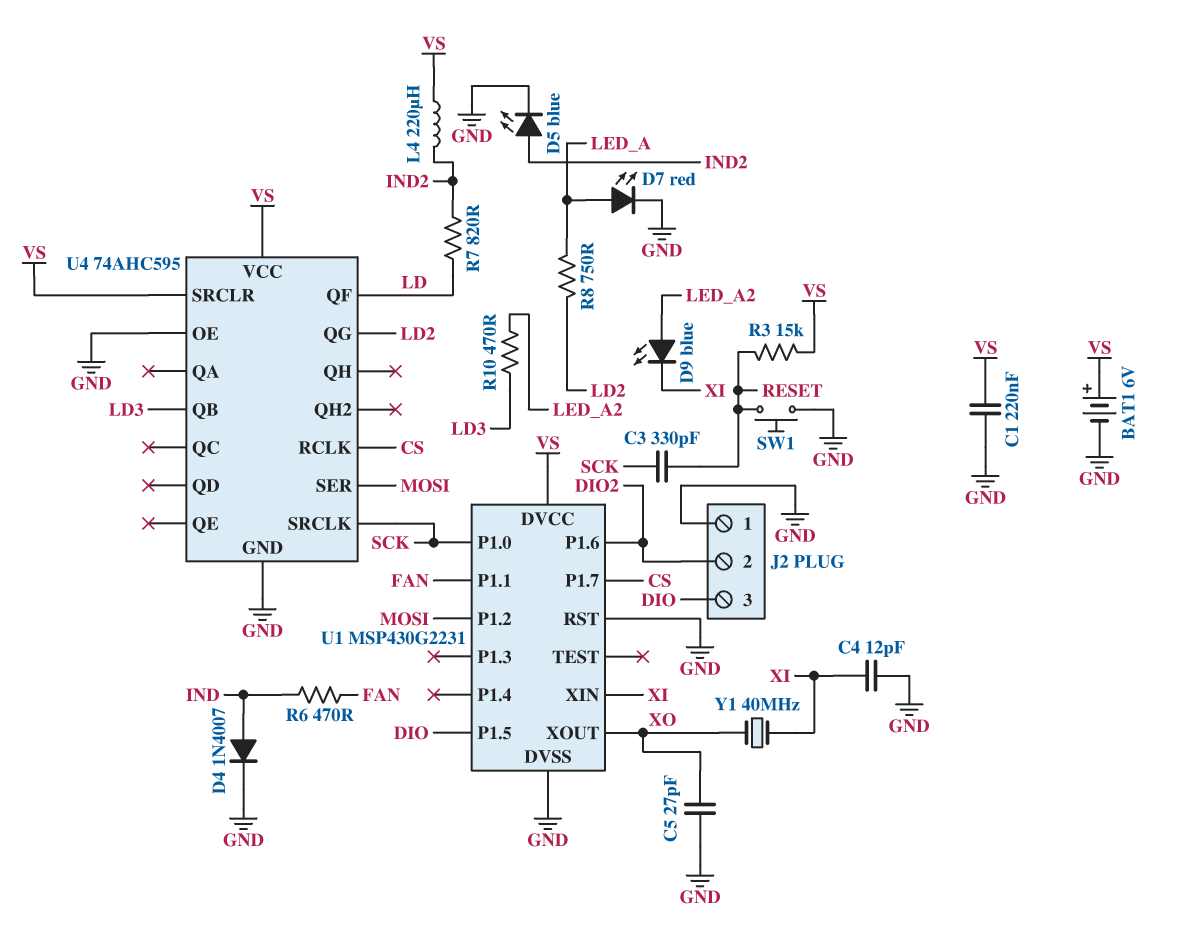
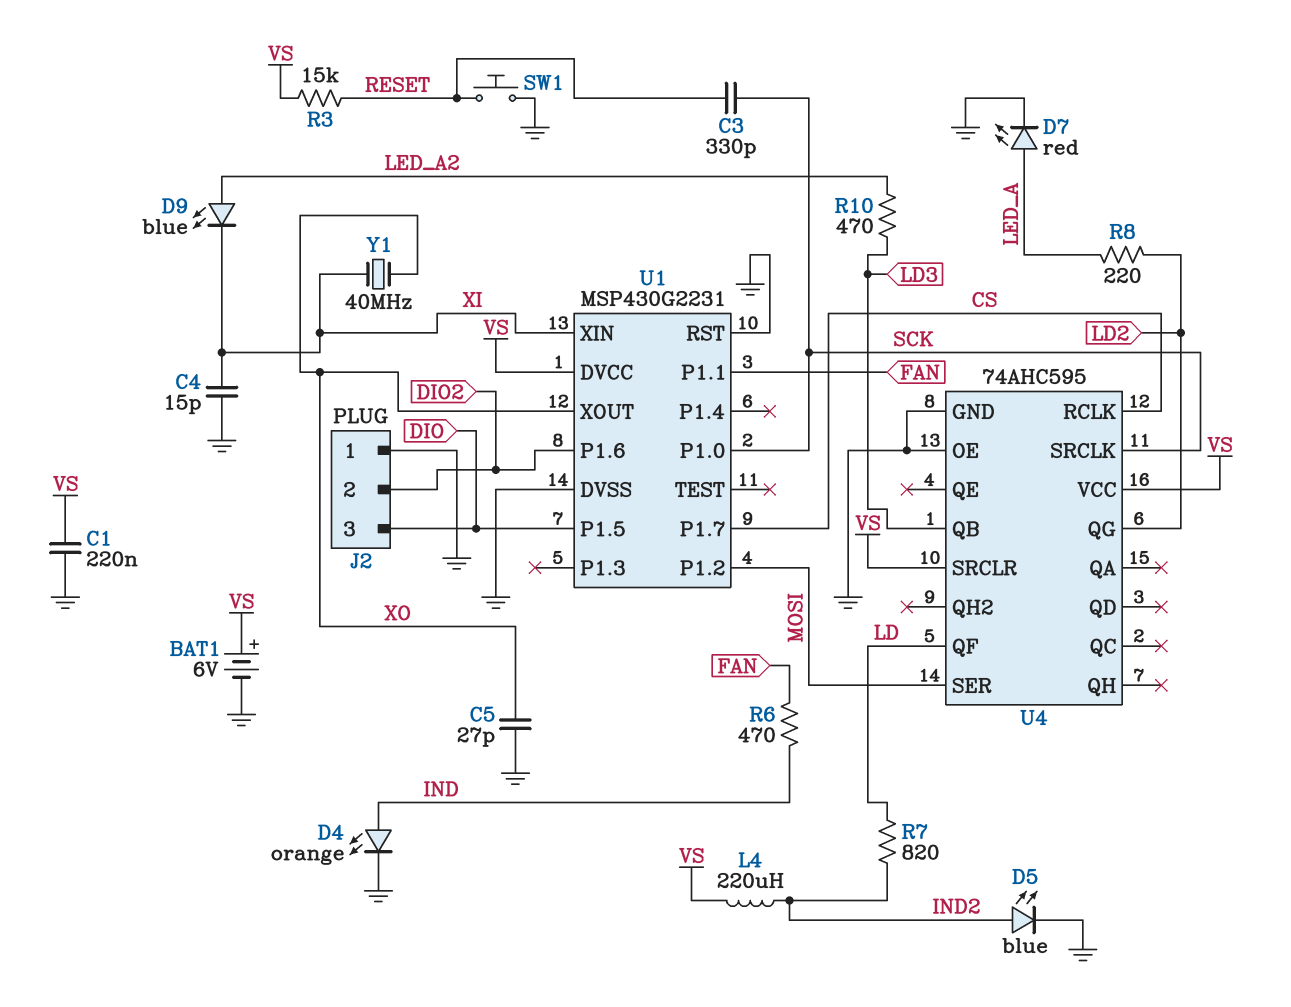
C4: 12pF (GND, XI) -> 15pF (GND, XI)
D4: diode 1N4007 (A IND, K GND) -> LED orange (A IND, K GND)
R8: 750 (LD2, LED_A) -> 220 (LD2, LED_A)

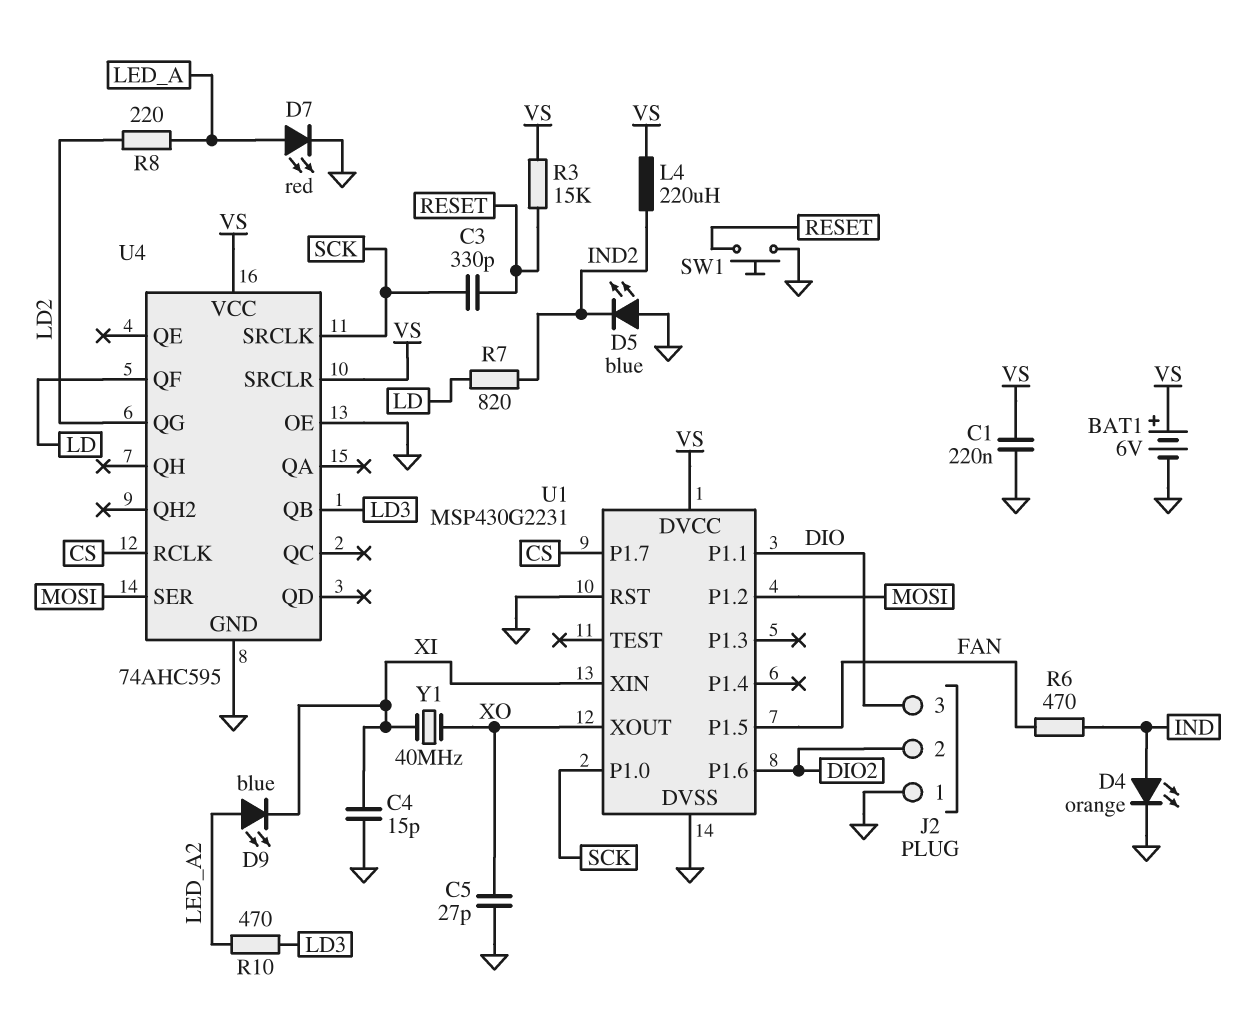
D5: LED blue (A IND2, K GND) -> LED blue (A GND, K IND2)
U1 pin P1.1: FAN -> DIO
U1 pin P1.5: DIO -> FAN

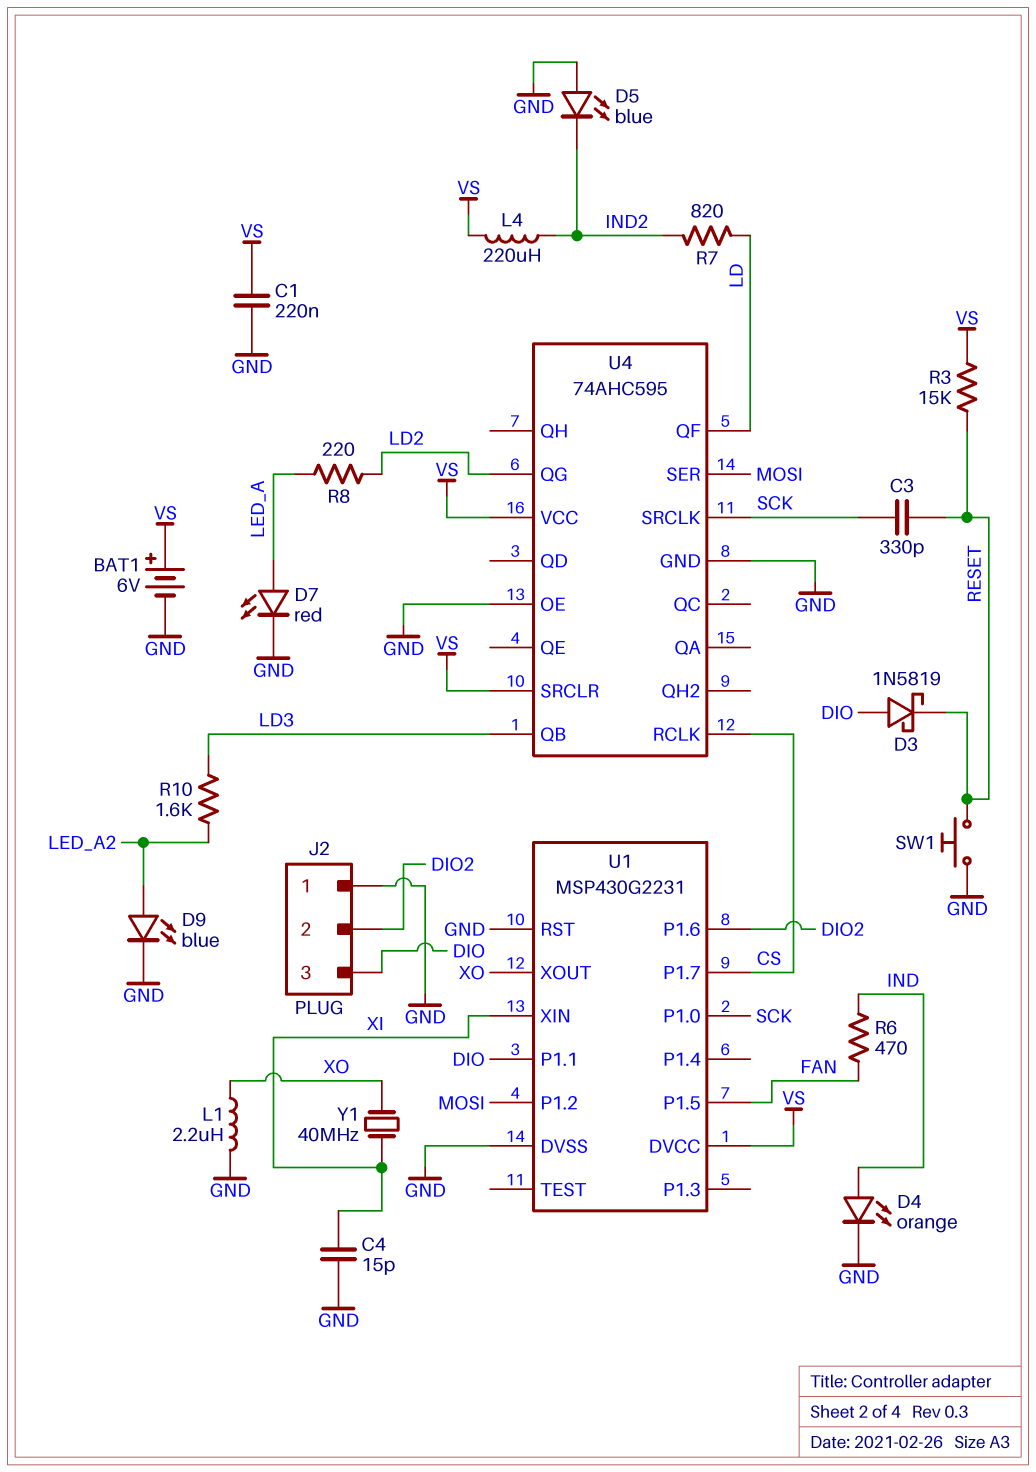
C5: 27pF (GND, XO) -> none
D3: none -> schottky 1N5819 (A DIO, K RESET)
D9: LED blue (A LED_A2, K XI) -> LED blue (A LED_A2, K GND)
L1: none -> 2.2uH (GND, XO)
R10: 470 (LD3, LED_A2) -> 1.6k (LD3, LED_A2)

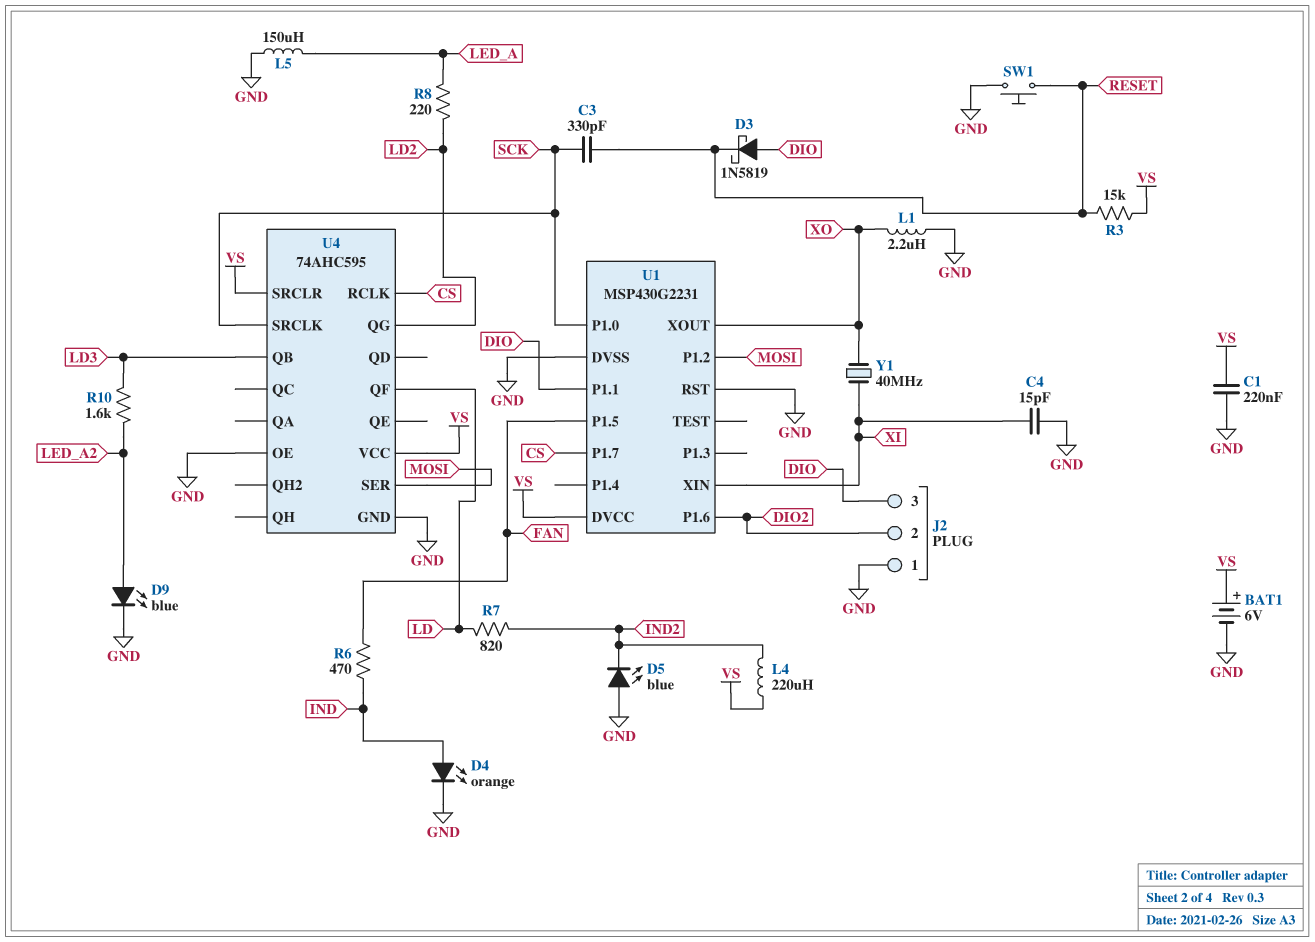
D7: LED red (A LED_A, K GND) -> none
L5: none -> 150uH (GND, LED_A)

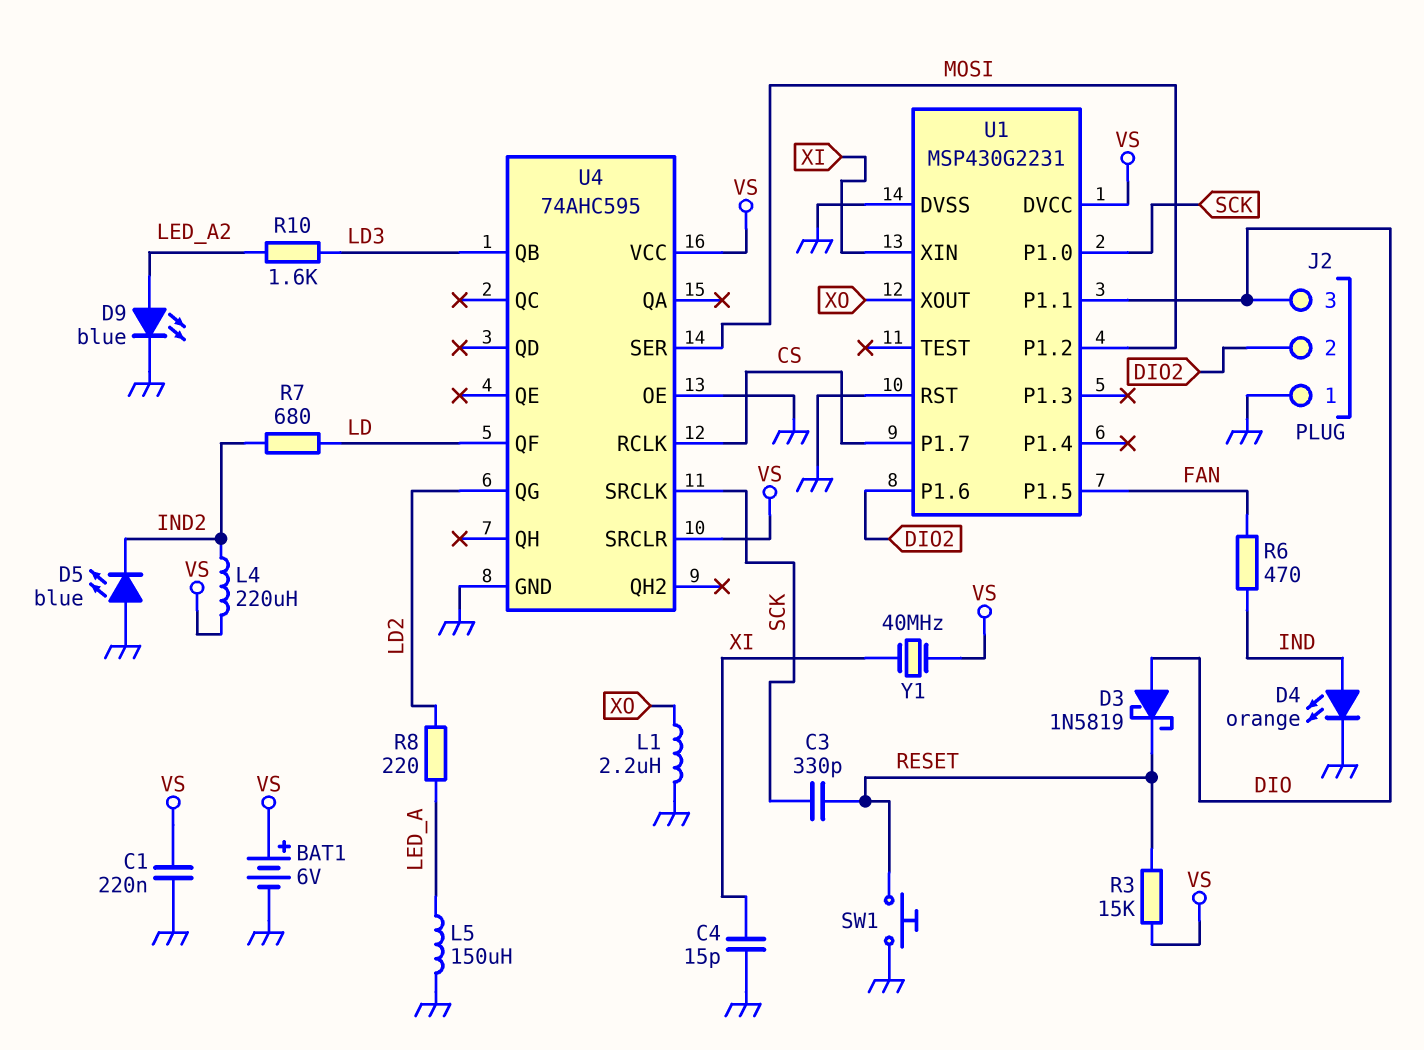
R7: 820 (IND2, LD) -> 680 (IND2, LD)
Y1: 40MHz (XI, XO) -> 40MHz (VS, XI)

